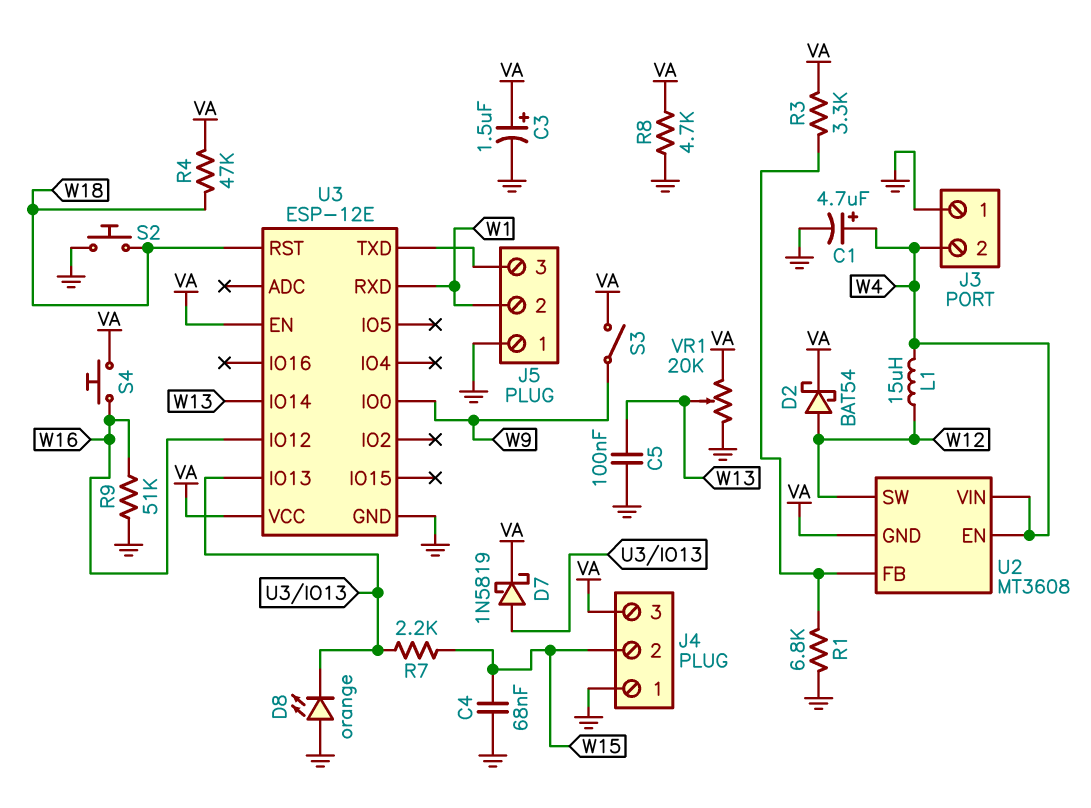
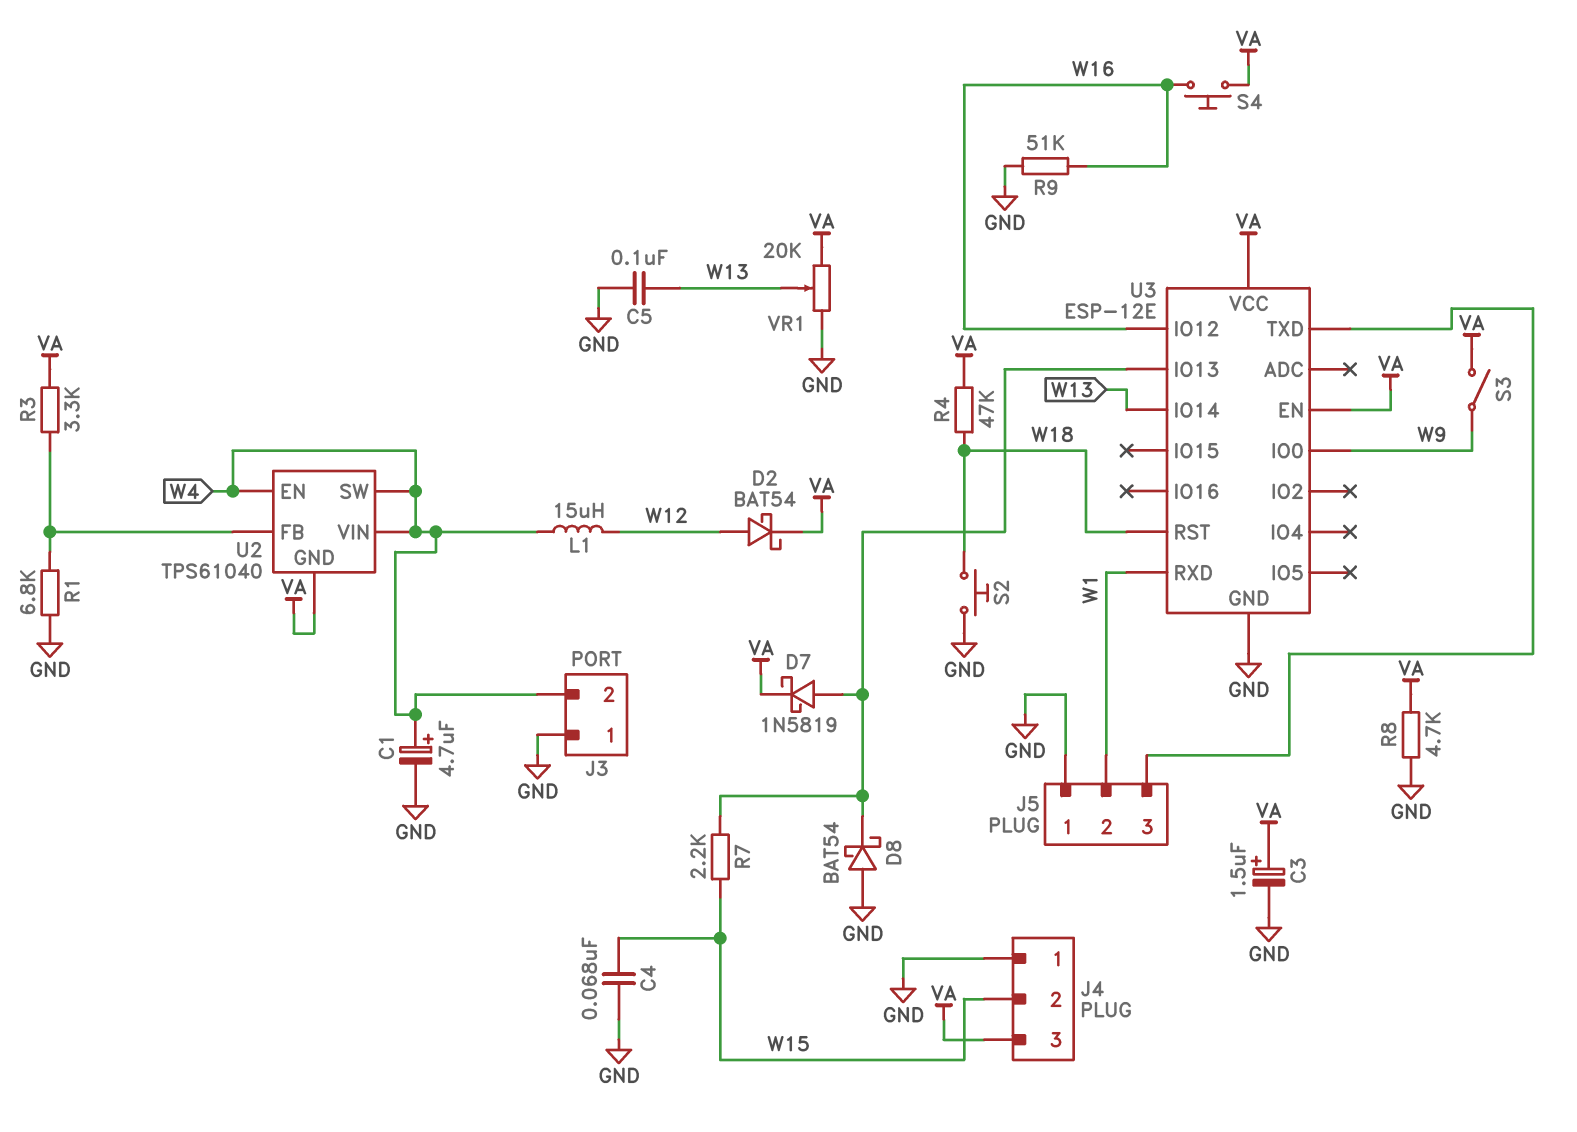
D8: LED orange (A GND, K U3/IO13) -> schottky BAT54 (A GND, K U3/IO13)
U2: MT3608 -> TPS61040
U2 pin SW: W12 -> W4

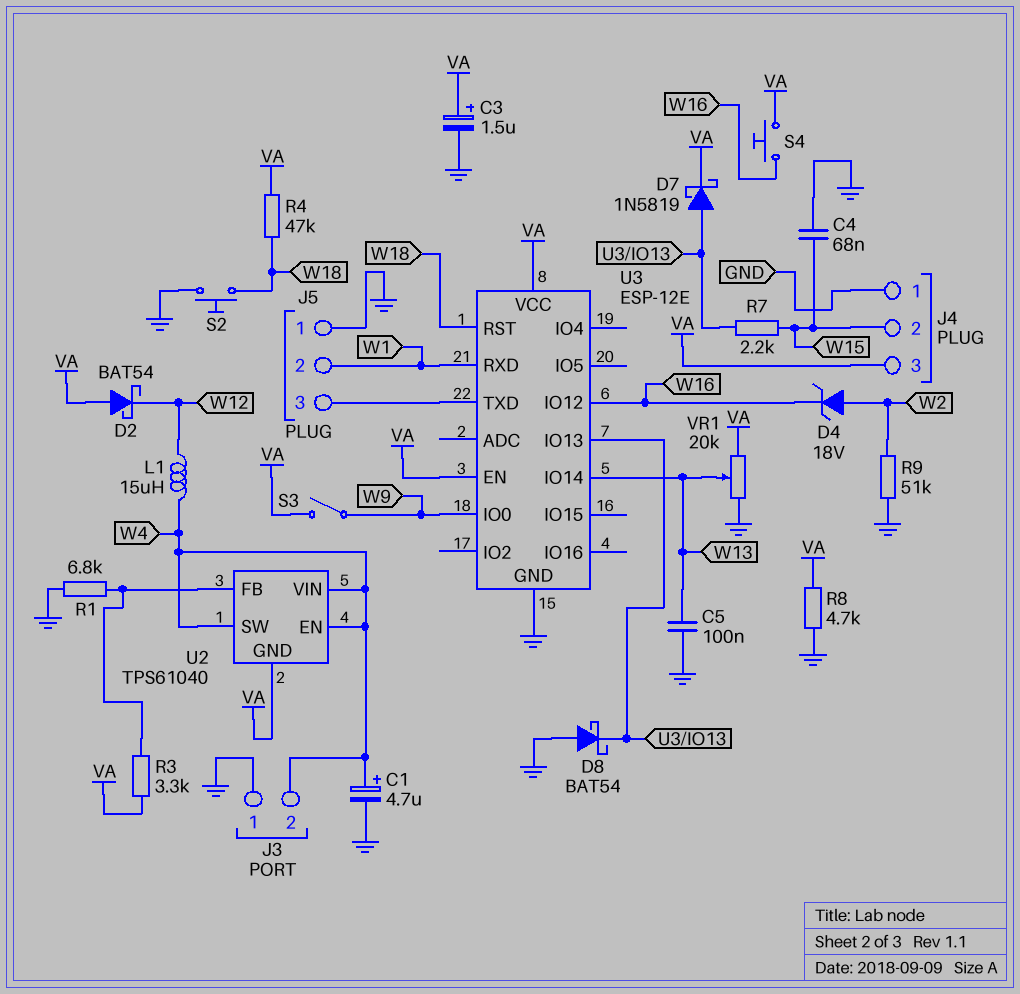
D2: schottky BAT54 (A W12, K VA) -> schottky BAT54 (A VA, K W12)
D4: none -> zener 18V (A W2, K W16)
R9: 51k (GND, W16) -> 51k (GND, W2)

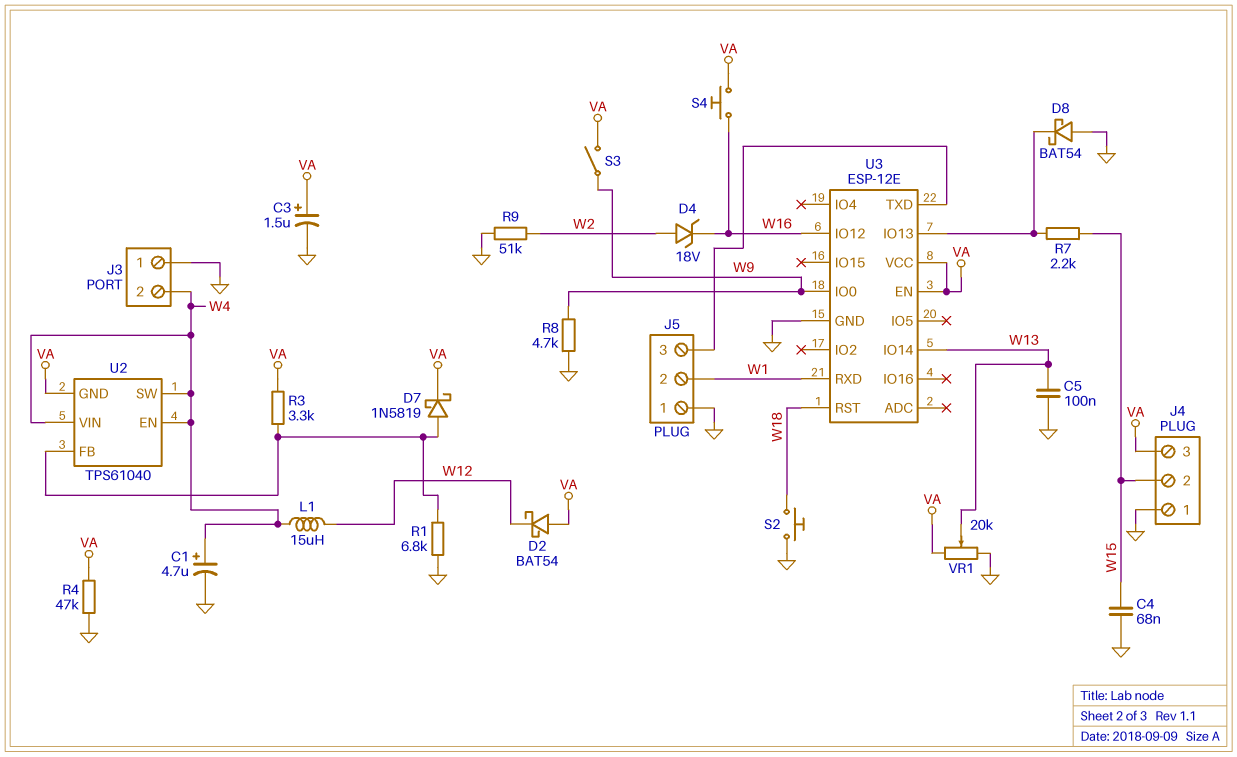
D7: schottky 1N5819 (A U3/IO13, K VA) -> schottky 1N5819 (A U2/FB, K VA)
R4: 47k (VA, W18) -> 47k (GND, VA)
R8: 4.7k (GND, VA) -> 4.7k (GND, W9)

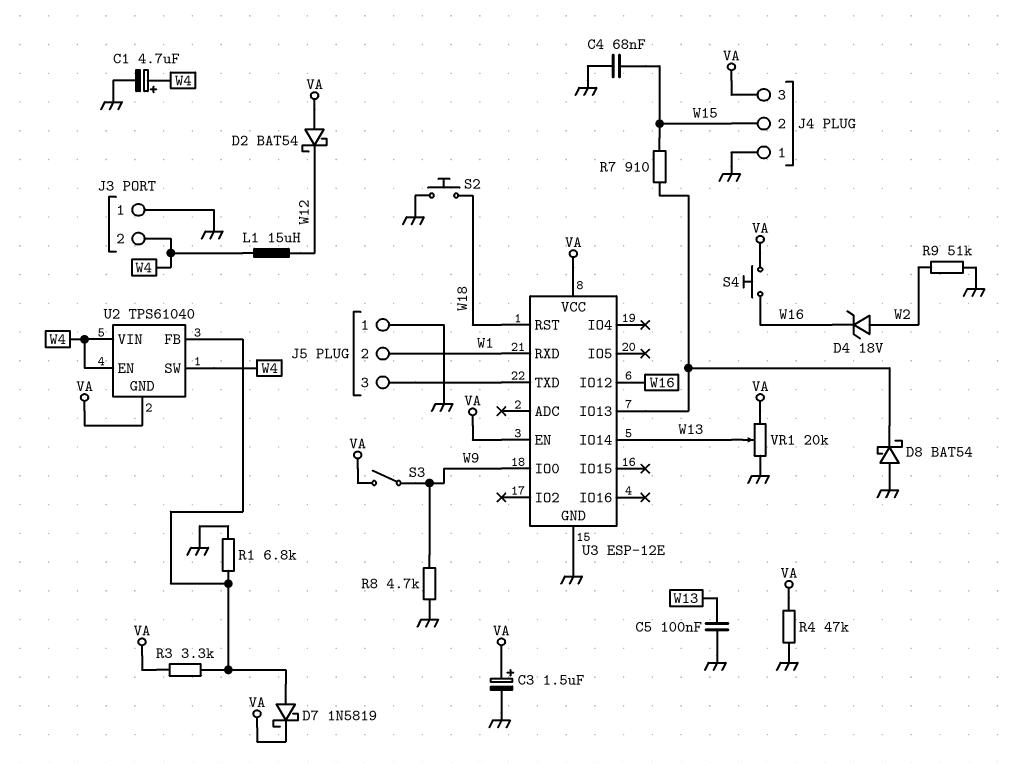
R7: 2.2k (U3/IO13, W15) -> 910 (U3/IO13, W15)

